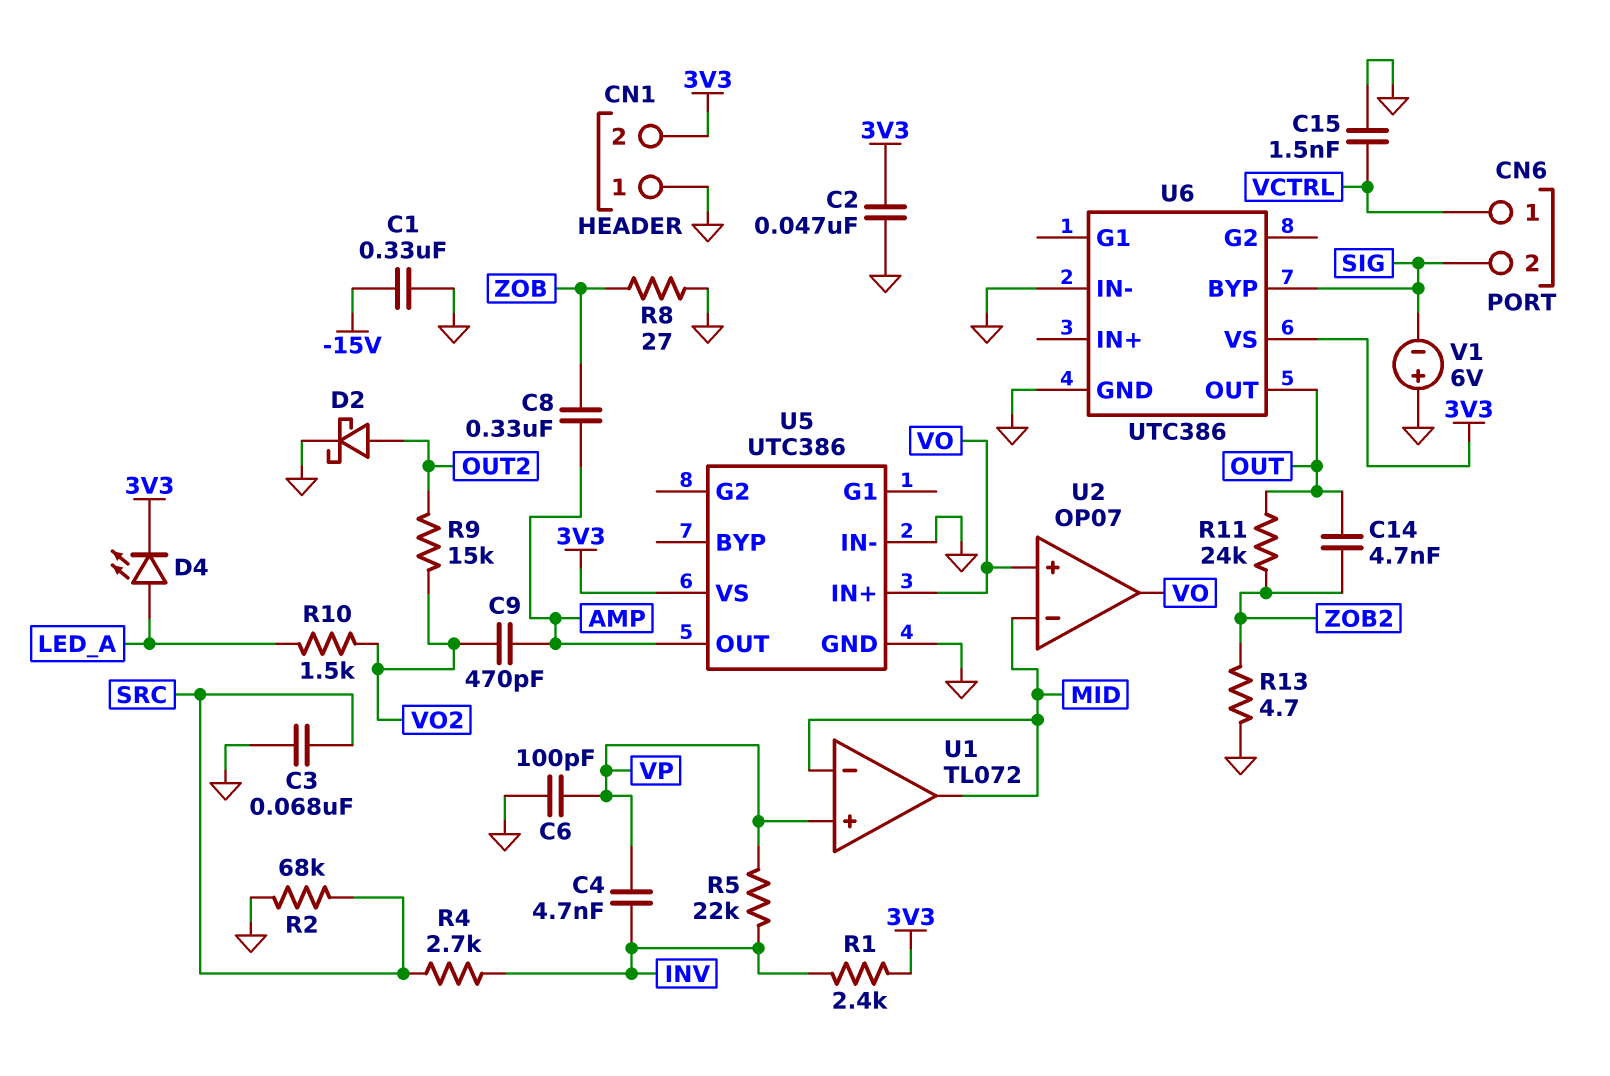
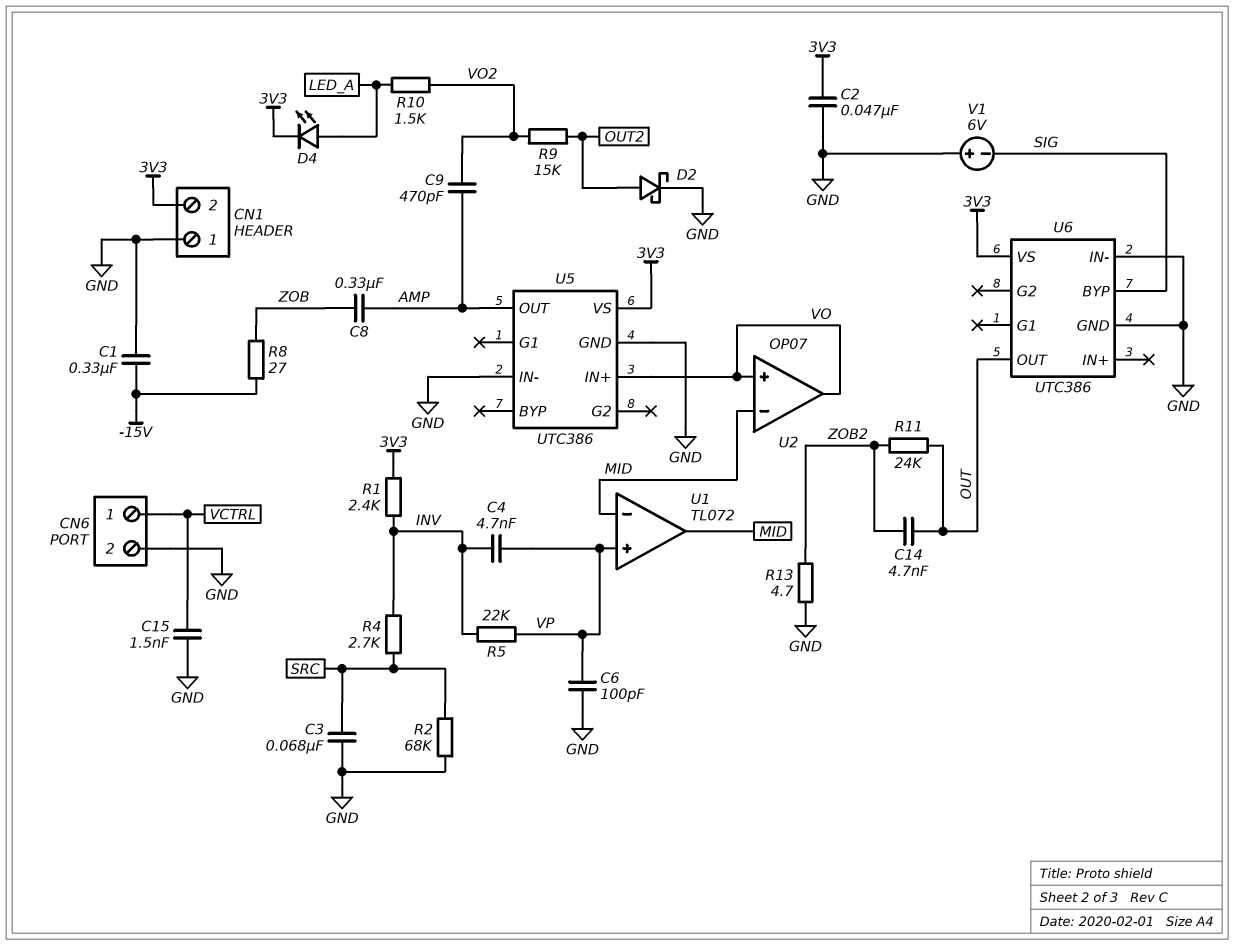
CN6 pin 2: SIG -> GND
R8: 27 (GND, ZOB) -> 27 (-15V, ZOB)

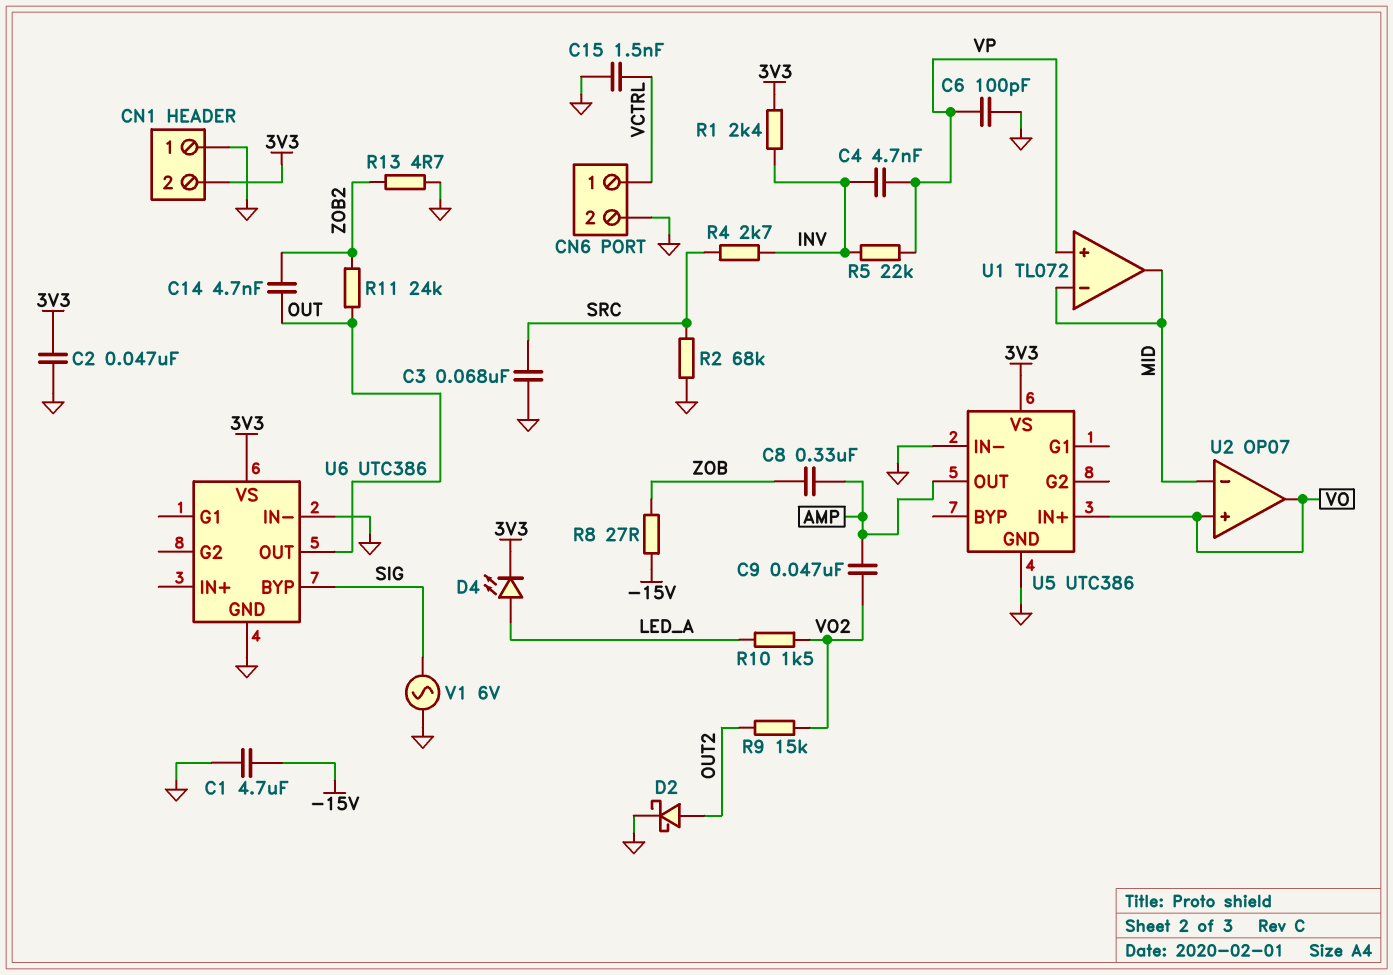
C1: 330nF (-15V, GND) -> 4.7uF (-15V, GND)
C9: 470pF (AMP, VO2) -> 47nF (AMP, VO2)
V1: 6V (plus GND, minus SIG) -> AC 6V (GND, SIG)

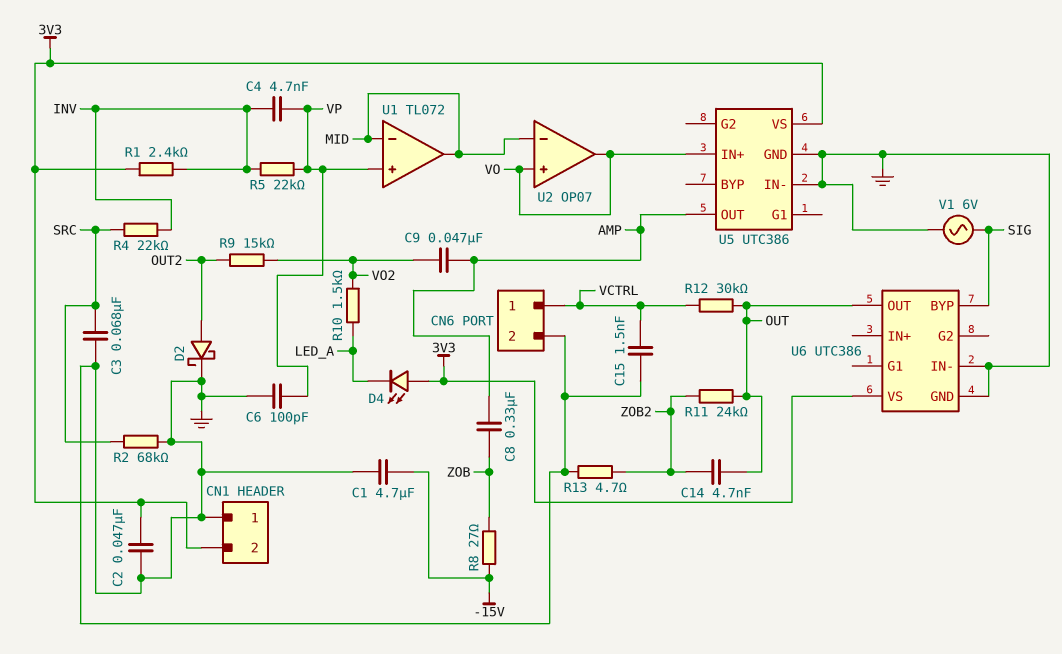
D4: LED (A LED_A, K 3V3) -> LED (A 3V3, K LED_A)
R4: 2.7k (INV, SRC) -> 22k (INV, SRC)
R12: none -> 30k (OUT, VCTRL)

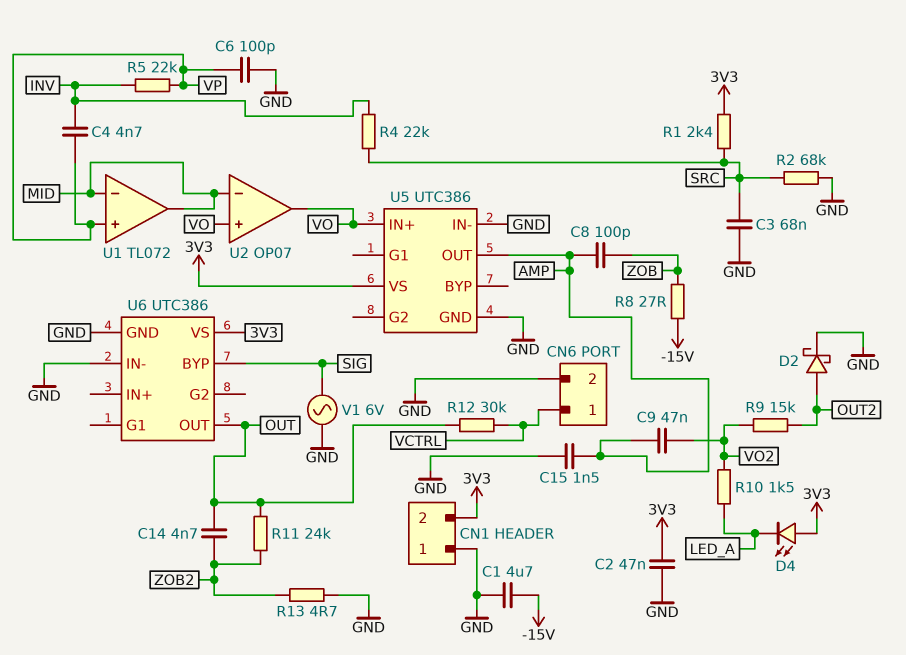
C8: 330nF (AMP, ZOB) -> 100pF (AMP, ZOB)
C15: 1.5nF (GND, VCTRL) -> 1.5nF (AMP, GND)
R1: 2.4k (3V3, INV) -> 2.4k (3V3, SRC)

